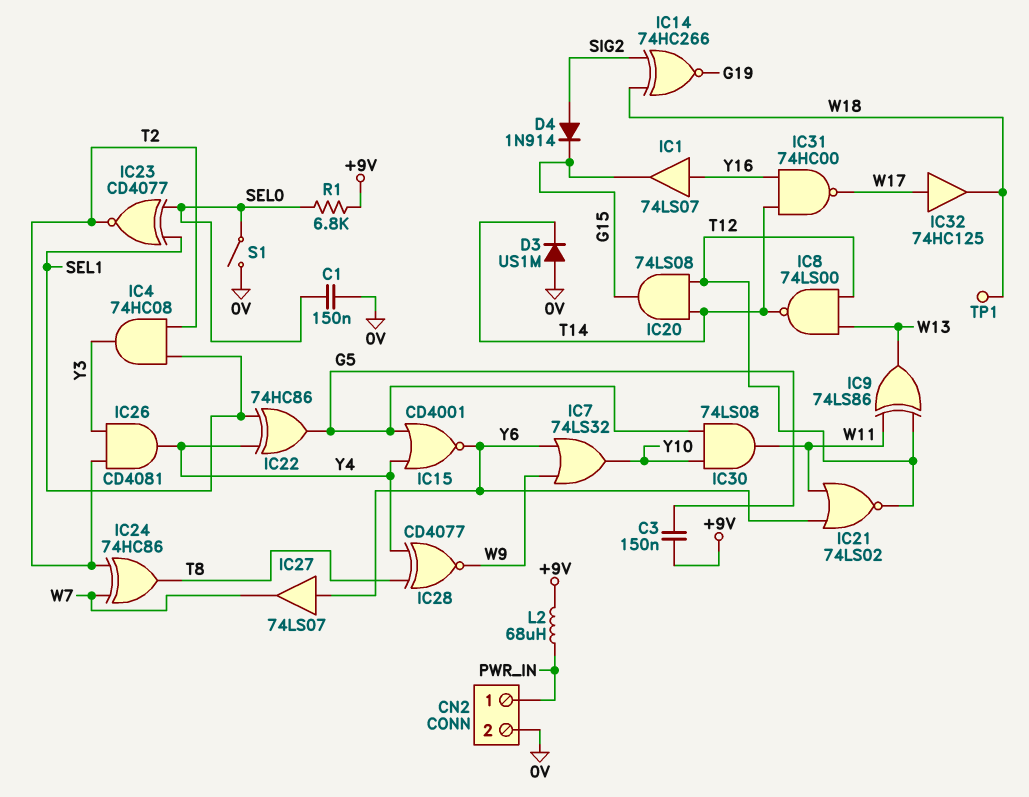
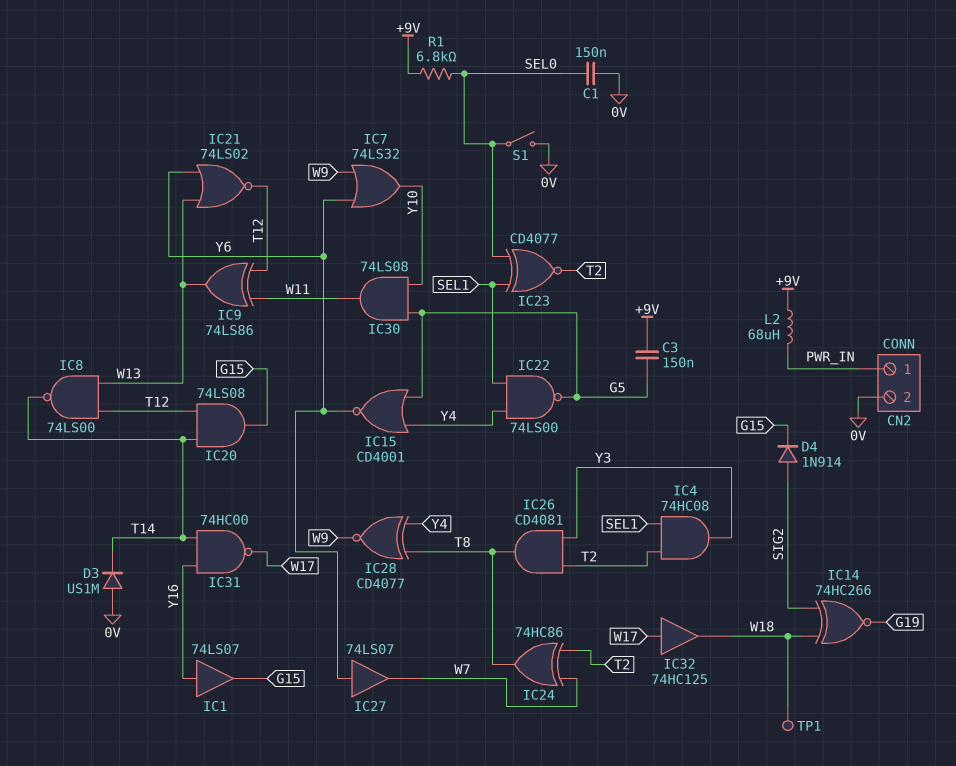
IC21: NOR 74LS02 (in W11, in Y6, out T12) -> NOR 74LS02 (in W13, in Y6, out T12)
IC22: XOR 74HC86 (in SEL1, in Y4, out G5) -> NAND 74LS00 (in SEL1, in Y4, out G5)
IC26: AND CD4081 (in T2, in Y3, out Y4) -> AND CD4081 (in T2, in Y3, out T8)

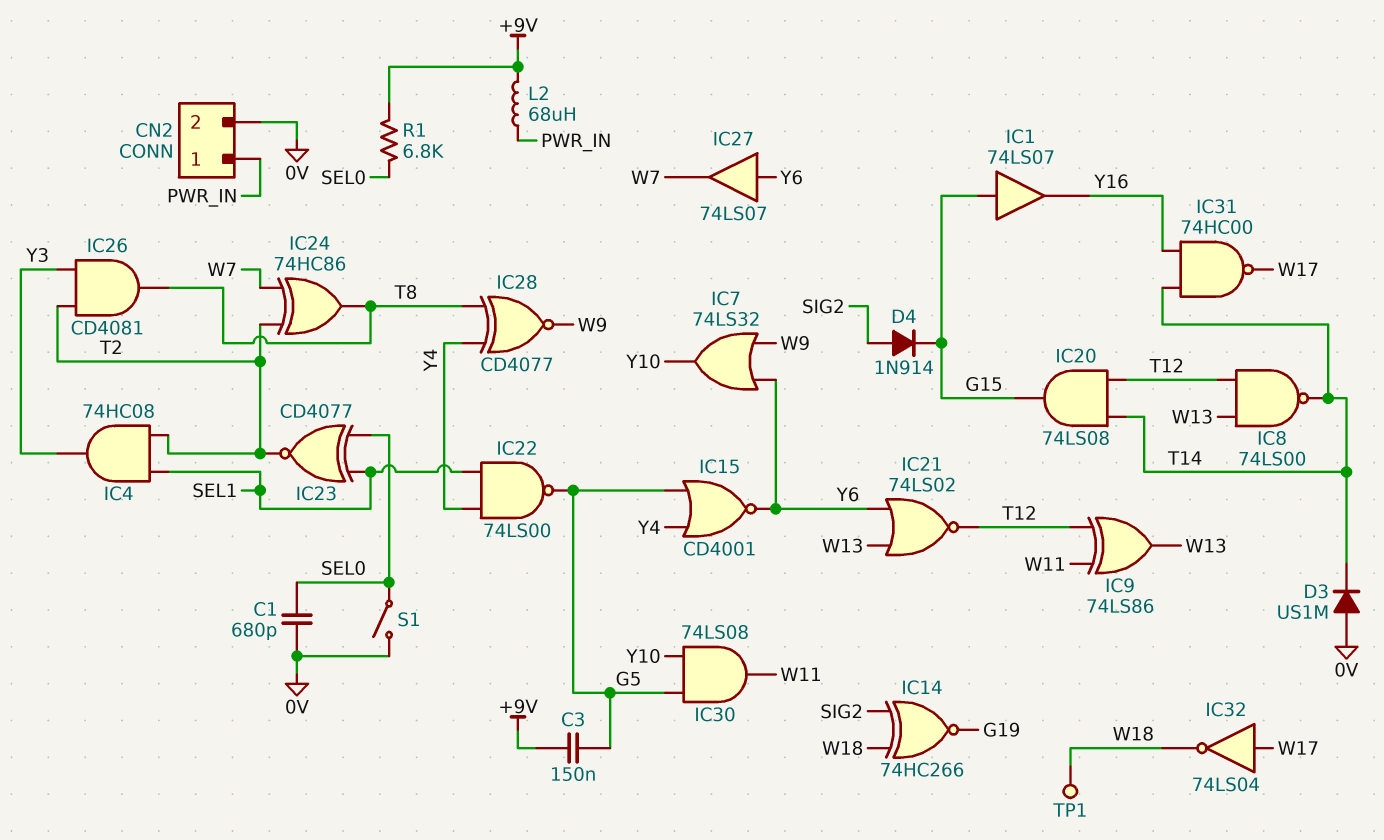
C1: 150nF (0V, SEL0) -> 680pF (0V, SEL0)
IC1: buffer 74LS07 (in Y16, out G15) -> buffer 74LS07 (in G15, out Y16)
IC32: buffer 74HC125 (in W17, out W18) -> NOT 74LS04 (in W17, out W18)

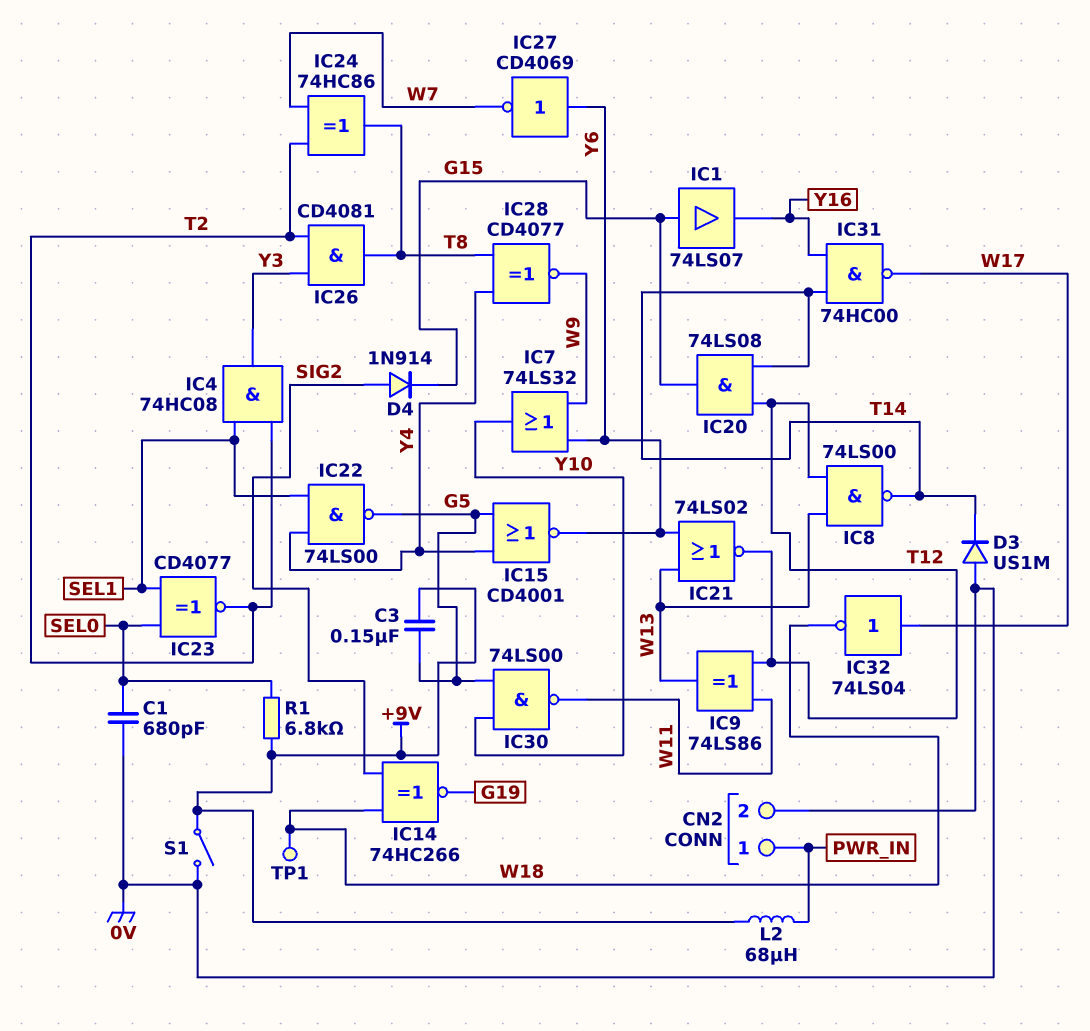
IC27: buffer 74LS07 (in Y6, out W7) -> NOT CD4069 (in Y6, out W7)
IC30: AND 74LS08 (in G5, in Y10, out W11) -> NAND 74LS00 (in G5, in Y10, out W11)
S1: switch (0V, SEL0) -> switch (+9V, 0V)

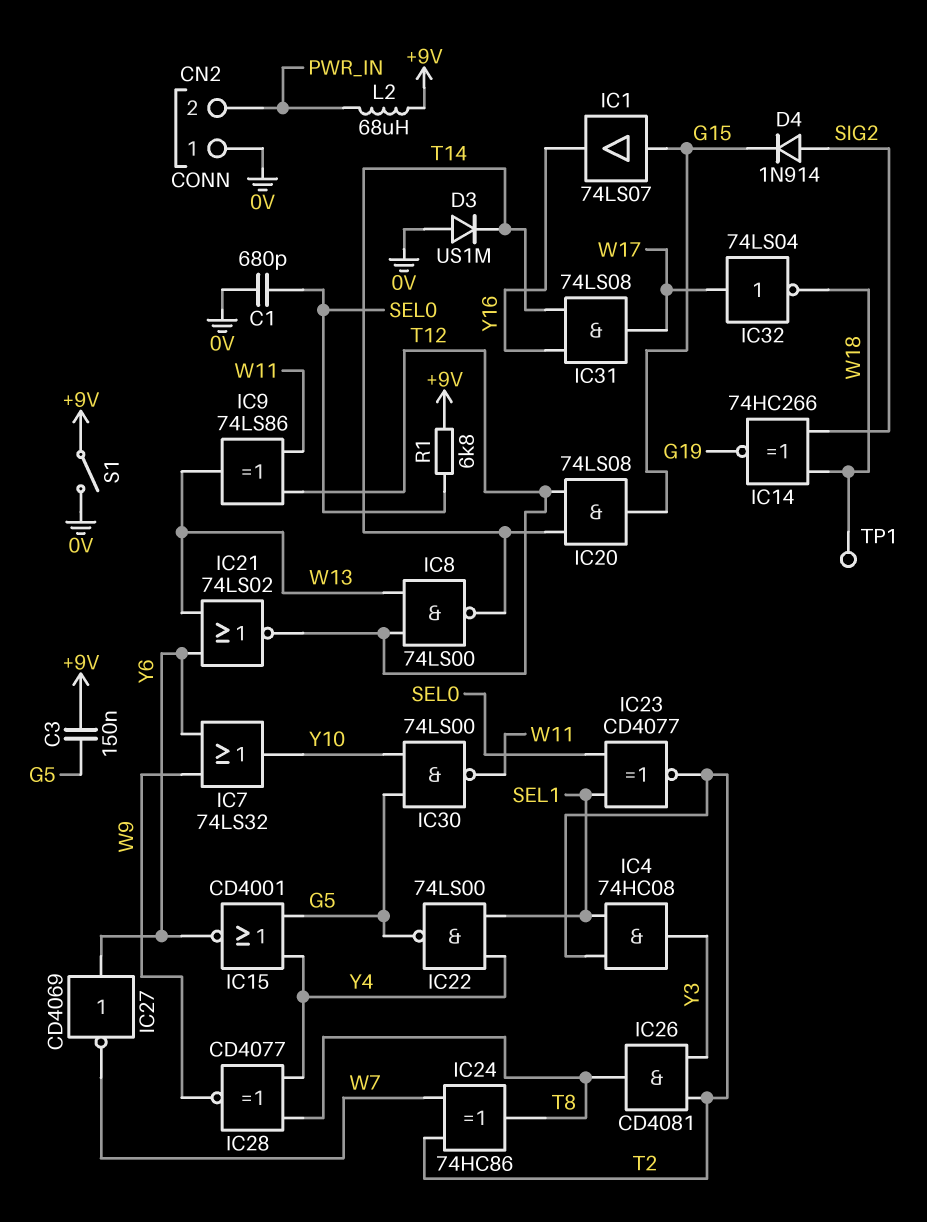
CN2 pin 1: PWR_IN -> 0V
CN2 pin 2: 0V -> PWR_IN
IC31: NAND 74HC00 (in T14, in Y16, out W17) -> AND 74LS08 (in T14, in Y16, out W17)

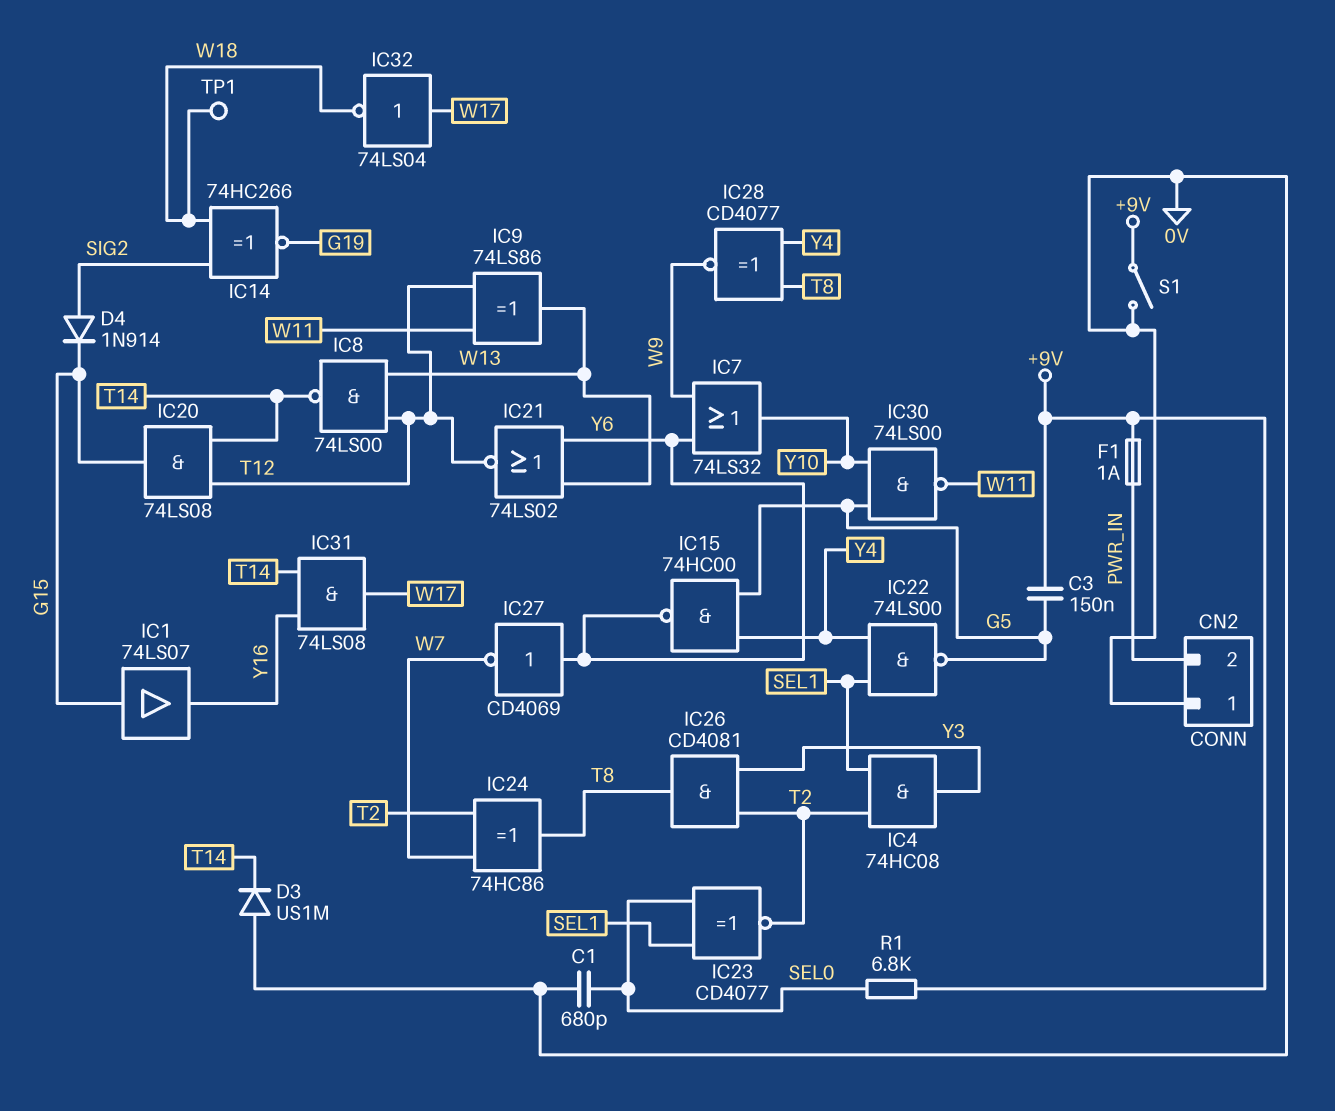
F1: none -> 1A (+9V, PWR_IN)
IC15: NOR CD4001 (in G5, in Y4, out Y6) -> NAND 74HC00 (in G5, in Y4, out Y6)
L2: 68uH (+9V, PWR_IN) -> none

